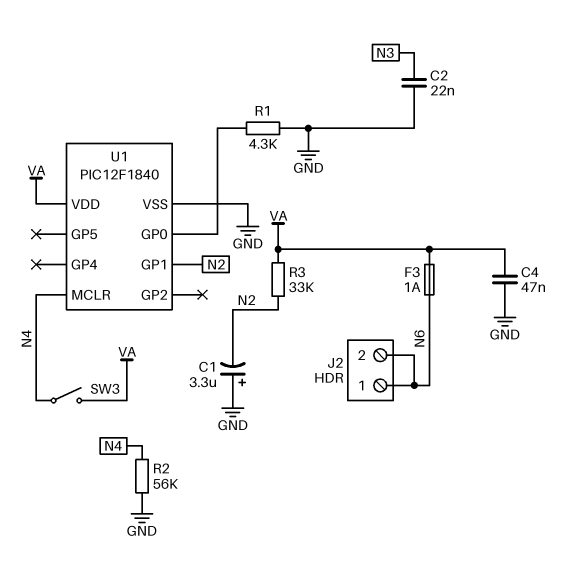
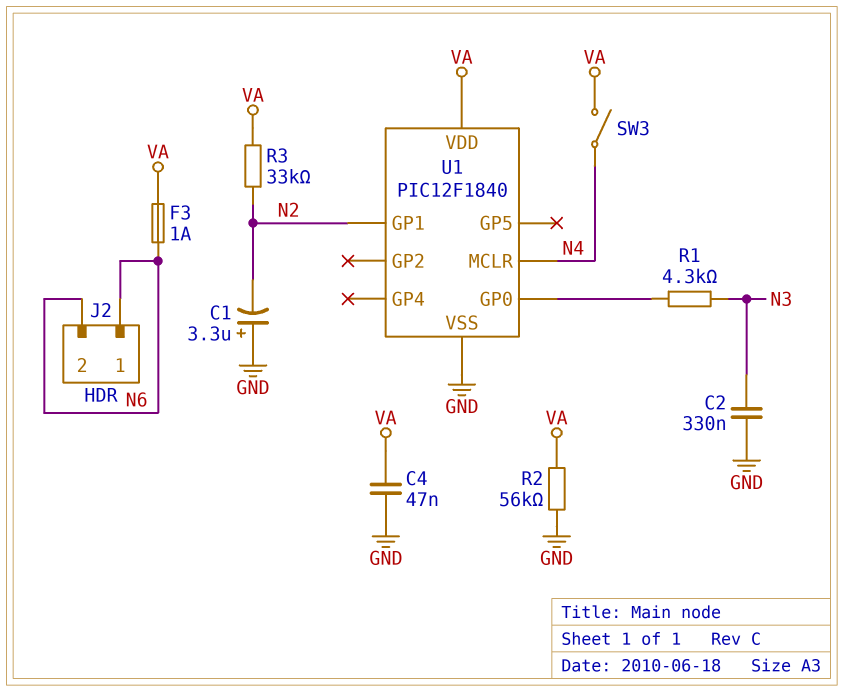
C2: 22nF (GND, N3) -> 330nF (GND, N3)
R1: 4.3k (GND, U1/GP0) -> 4.3k (N3, U1/GP0)
R2: 56k (GND, N4) -> 56k (GND, VA)

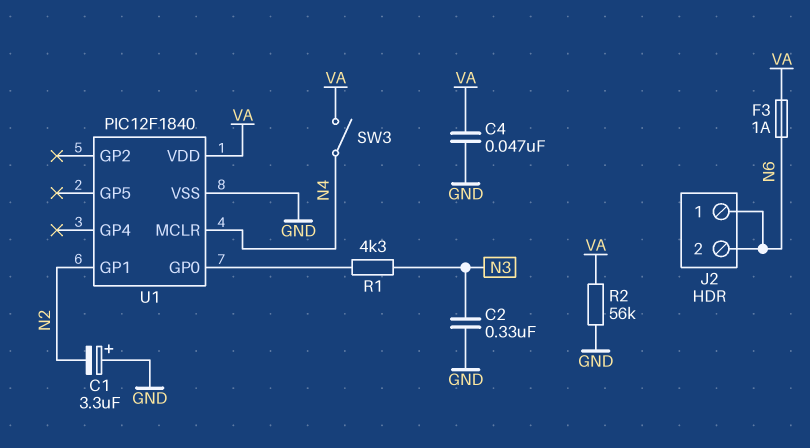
R3: 33k (N2, VA) -> none

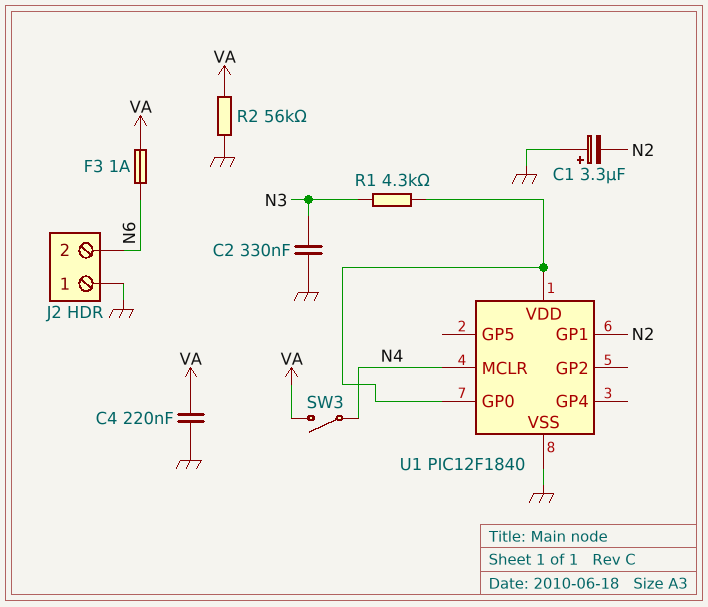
C4: 47nF (GND, VA) -> 220nF (GND, VA)
J2 pin 1: N6 -> GND
U1 pin VDD: VA -> U1/GP0

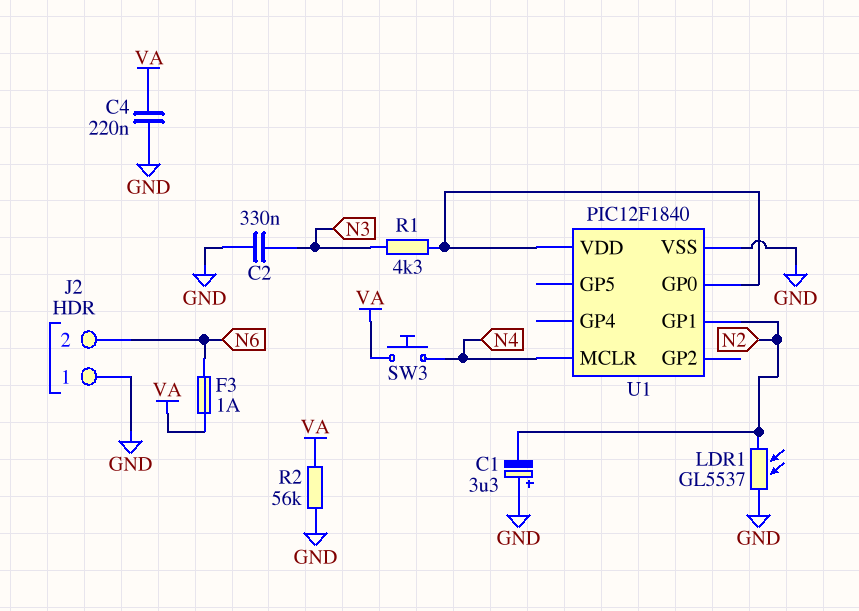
LDR1: none -> GL5537 (GND, N2)
SW3: switch (N4, VA) -> button (N4, VA)

